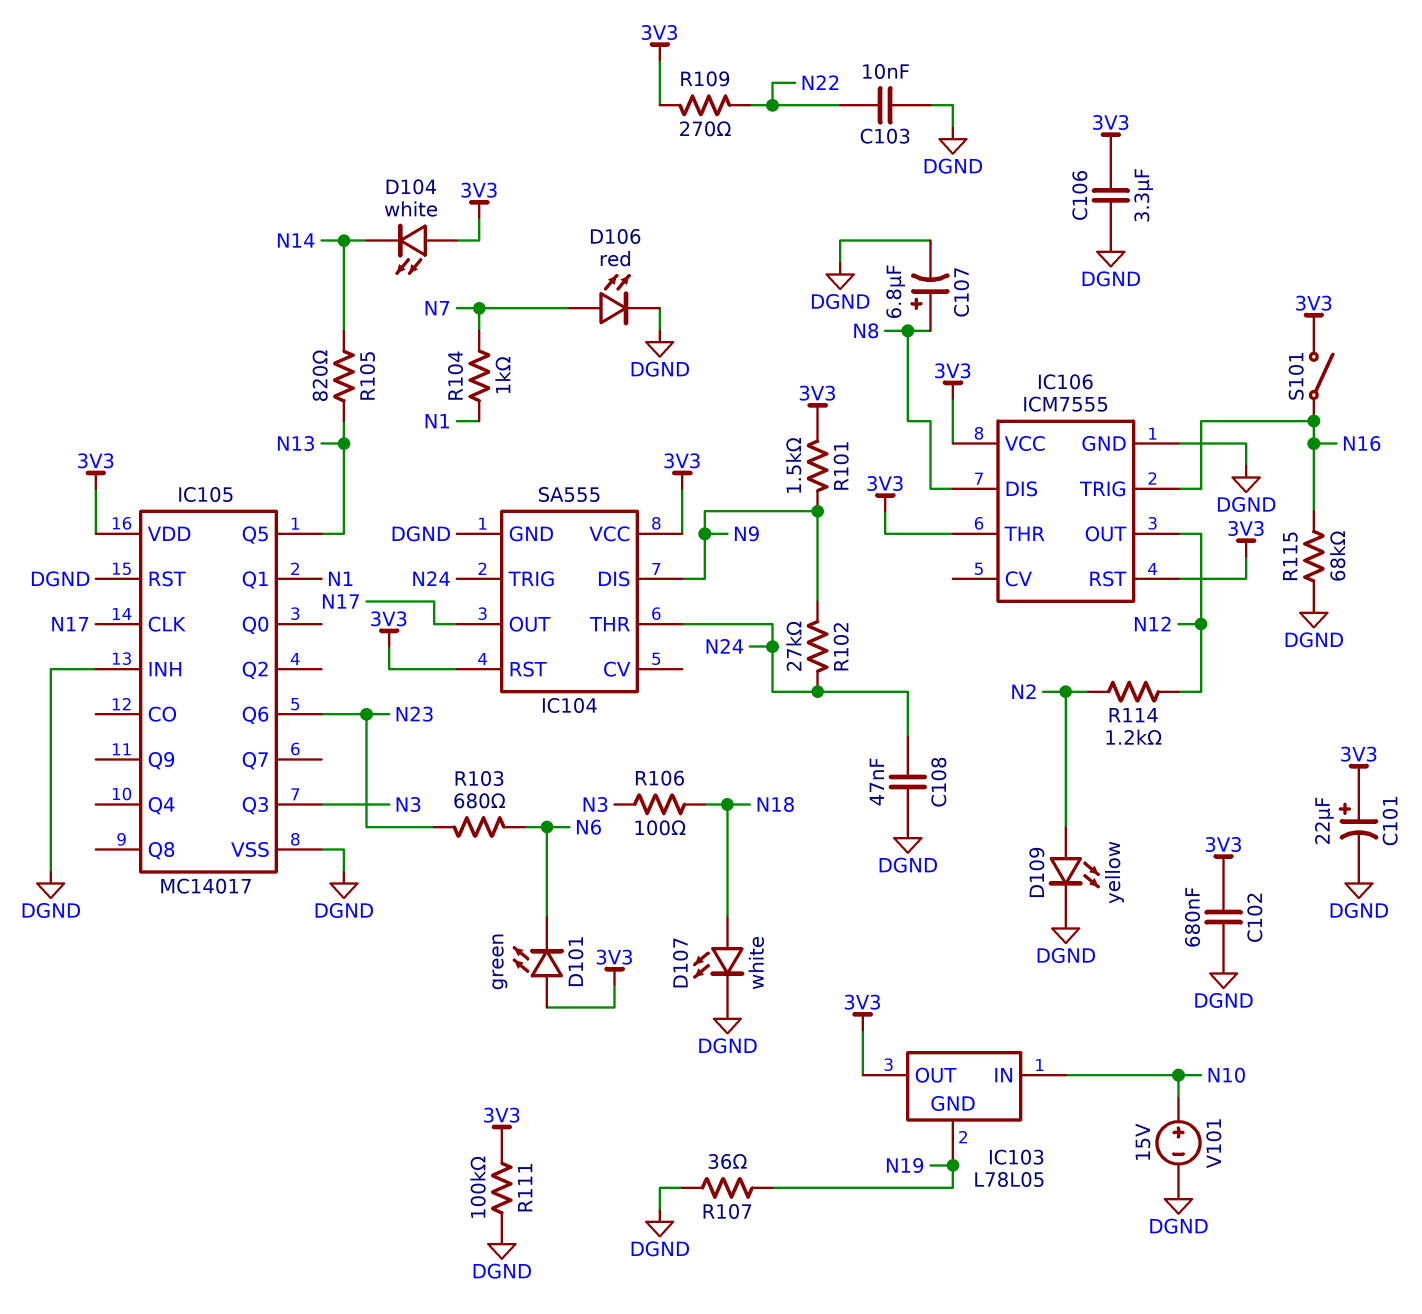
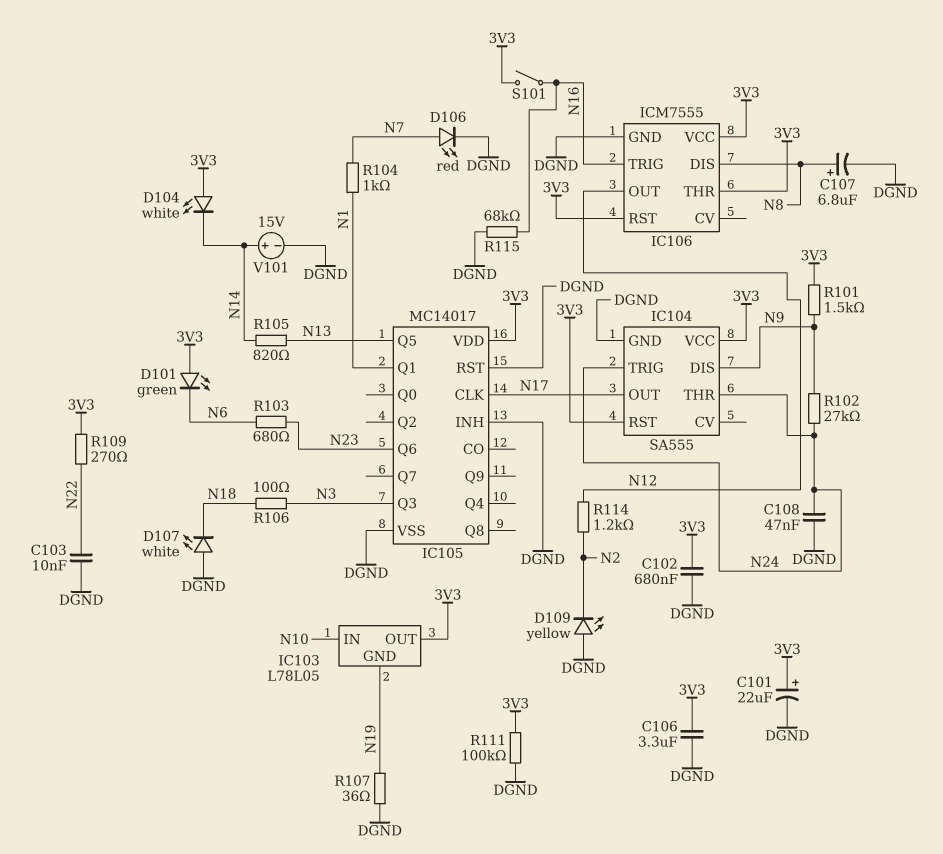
D107: LED white (A N18, K DGND) -> LED white (A DGND, K N18)
D109: LED yellow (A N2, K DGND) -> LED yellow (A DGND, K N2)
V101: 15V (plus N10, minus DGND) -> 15V (plus N14, minus DGND)

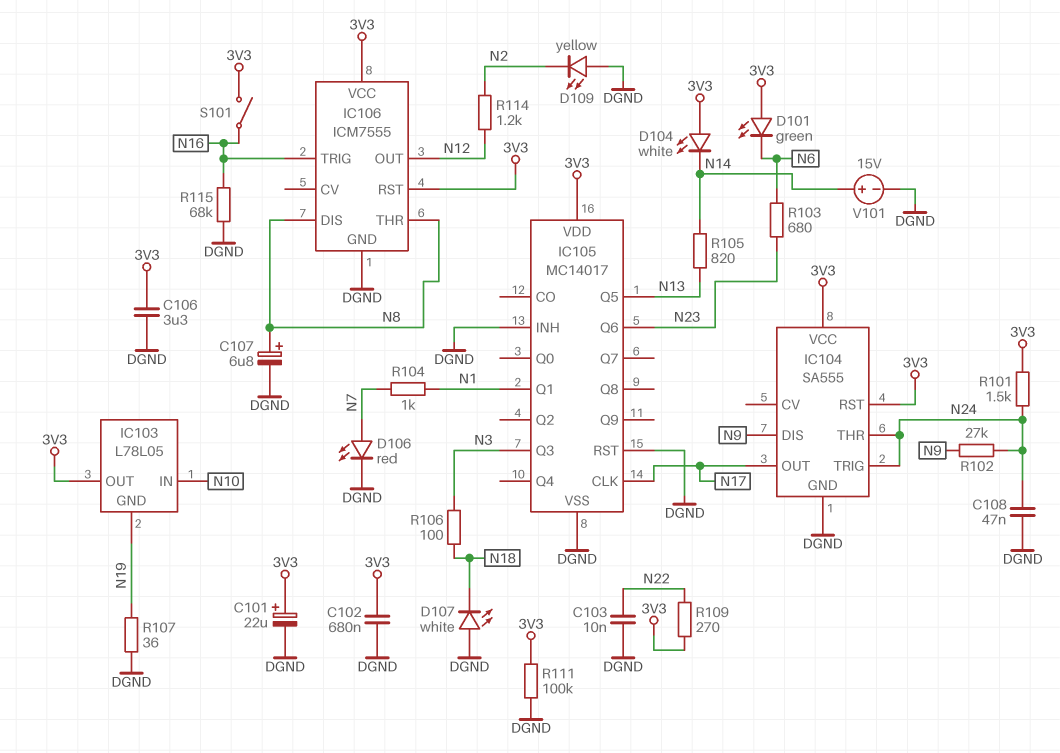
IC106 pin THR: 3V3 -> N8
R101: 1.5k (3V3, N9) -> 1.5k (3V3, N24)

